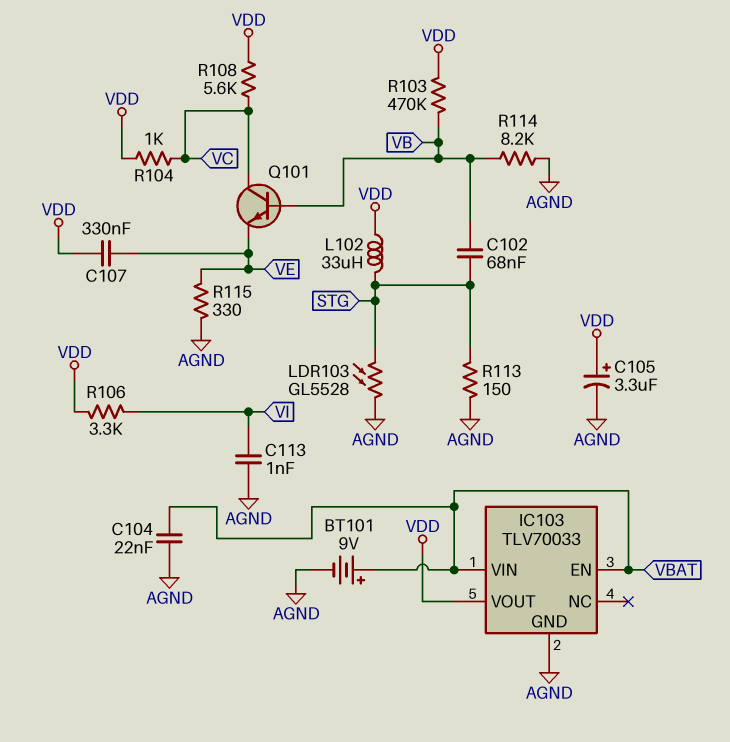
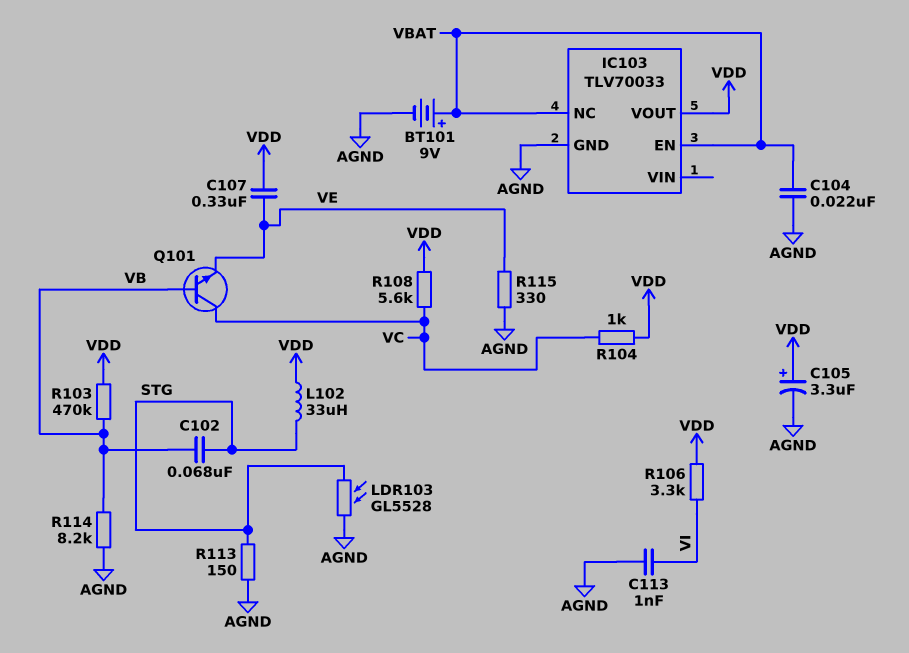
IC103 pin NC: none -> VBAT
IC103 pin VIN: VBAT -> none

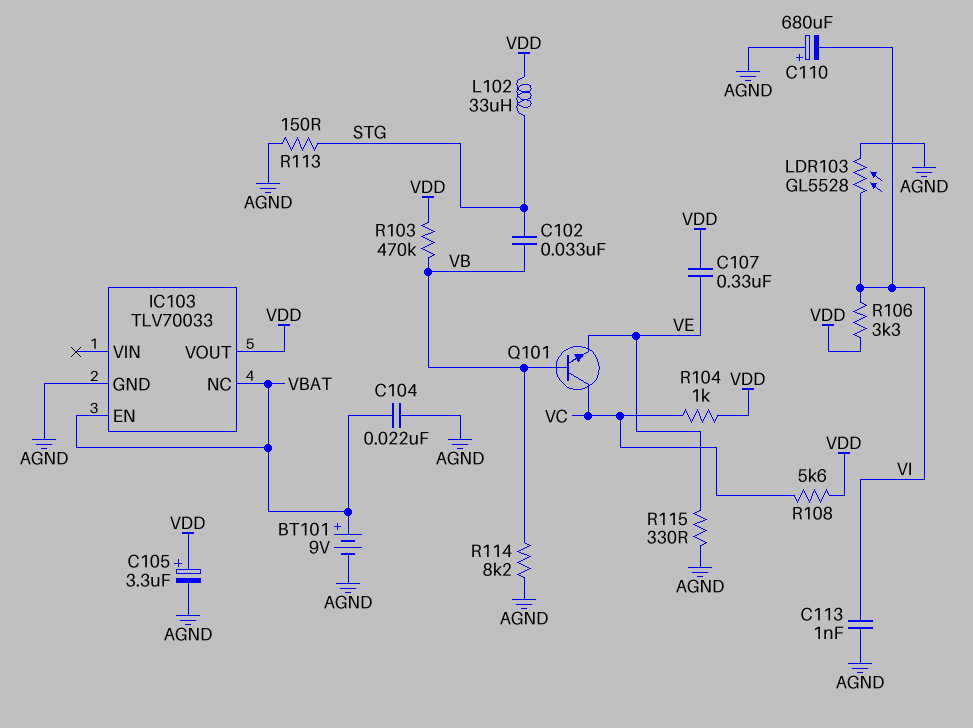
C102: 68nF (STG, VB) -> 33nF (STG, VB)
C110: none -> 680uF (plus AGND, minus VI)
LDR103: GL5528 (AGND, STG) -> GL5528 (AGND, VI)

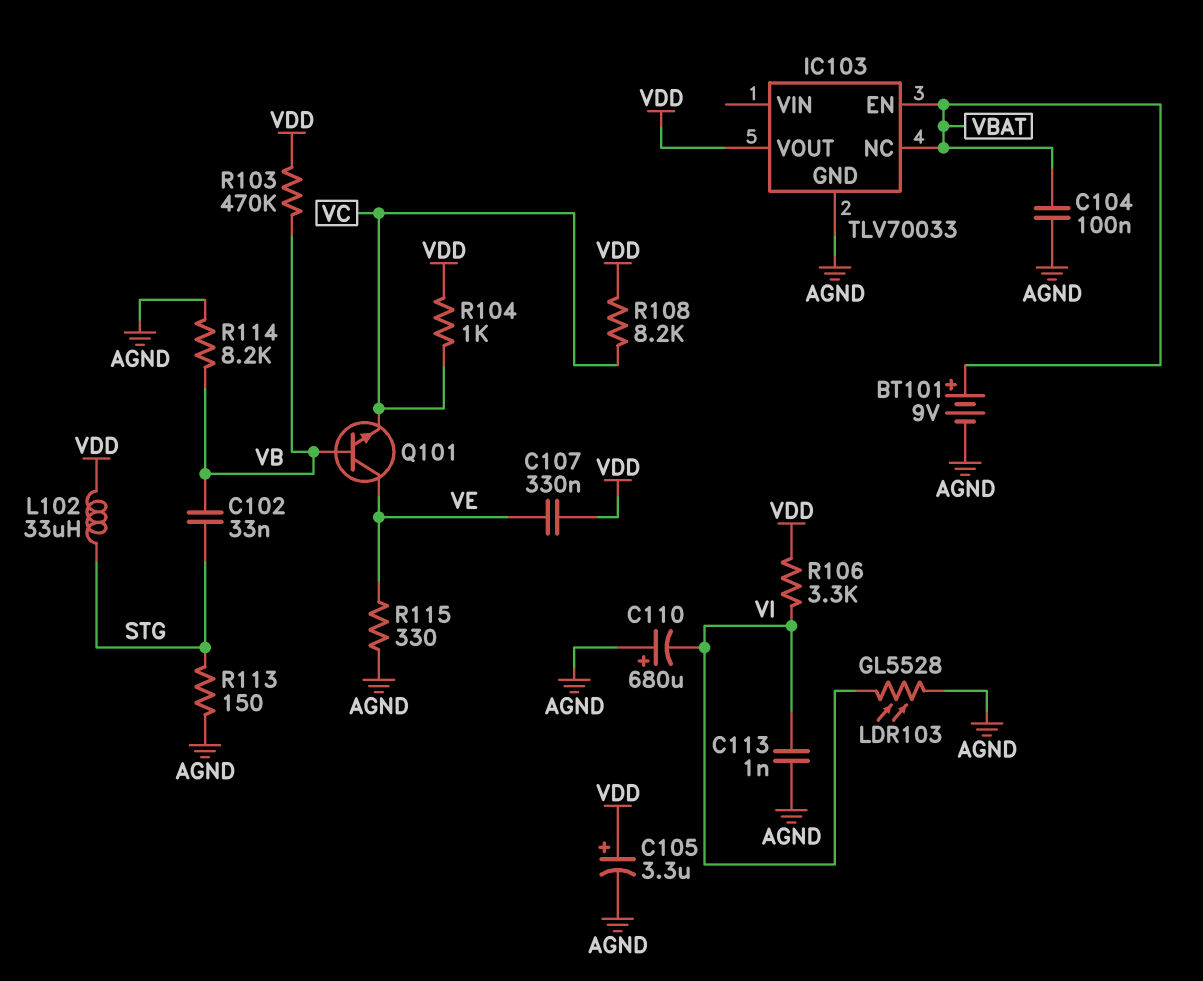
C104: 22nF (AGND, VBAT) -> 100nF (AGND, VBAT)
Q101: NPN (B VB, C VC, E VE) -> NPN (B VB, C VE, E VC)
R108: 5.6k (VC, VDD) -> 8.2k (VC, VDD)

